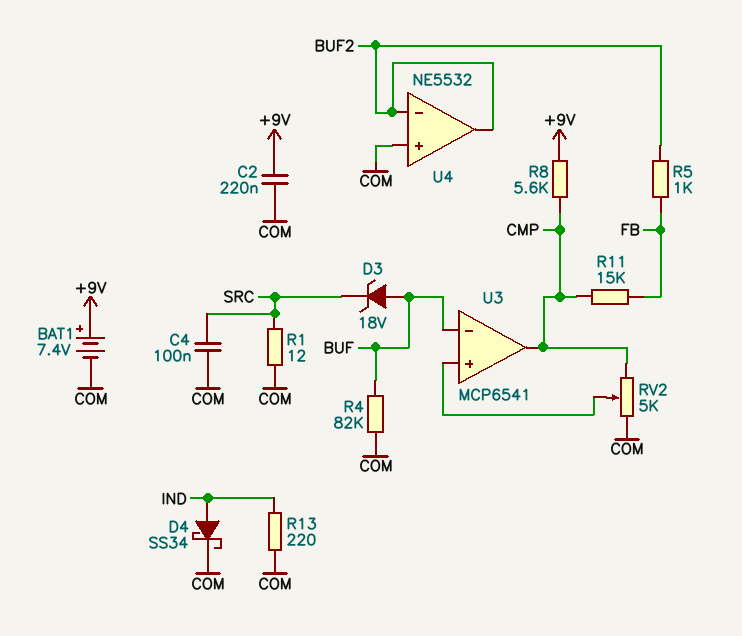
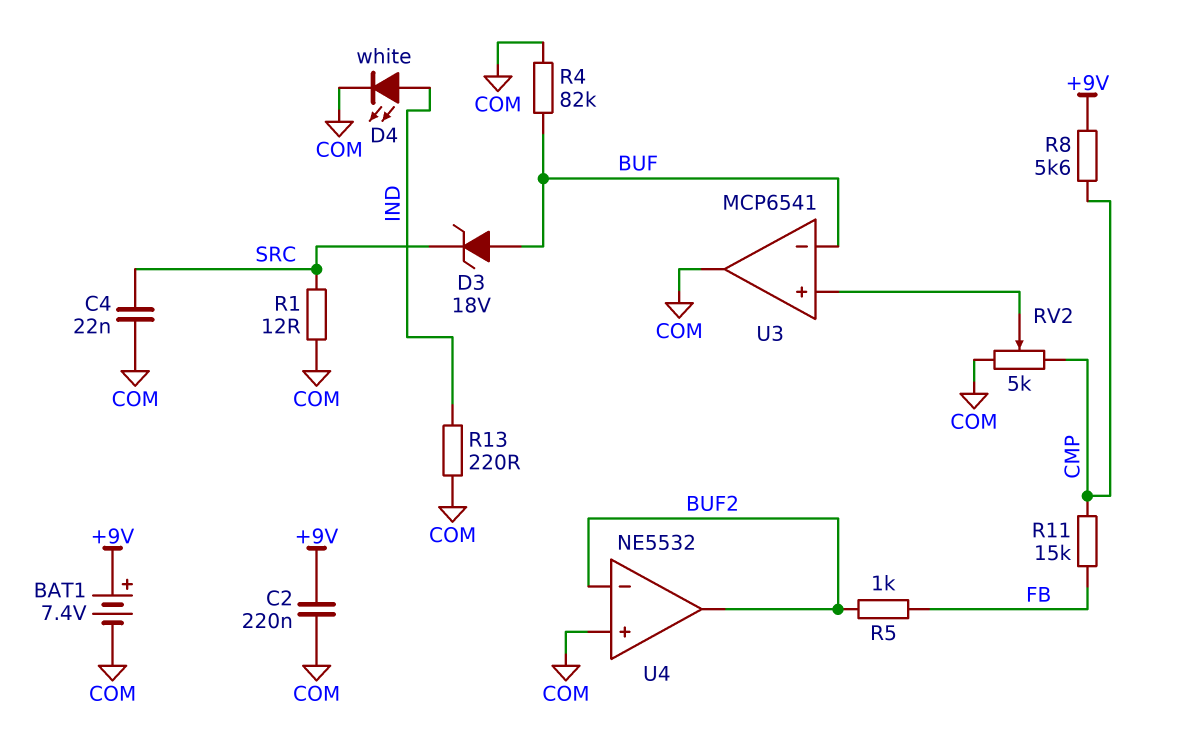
C4: 100nF (COM, SRC) -> 22nF (COM, SRC)
D4: schottky SS34 (A IND, K COM) -> LED white (A IND, K COM)
U3 pin out: CMP -> COM

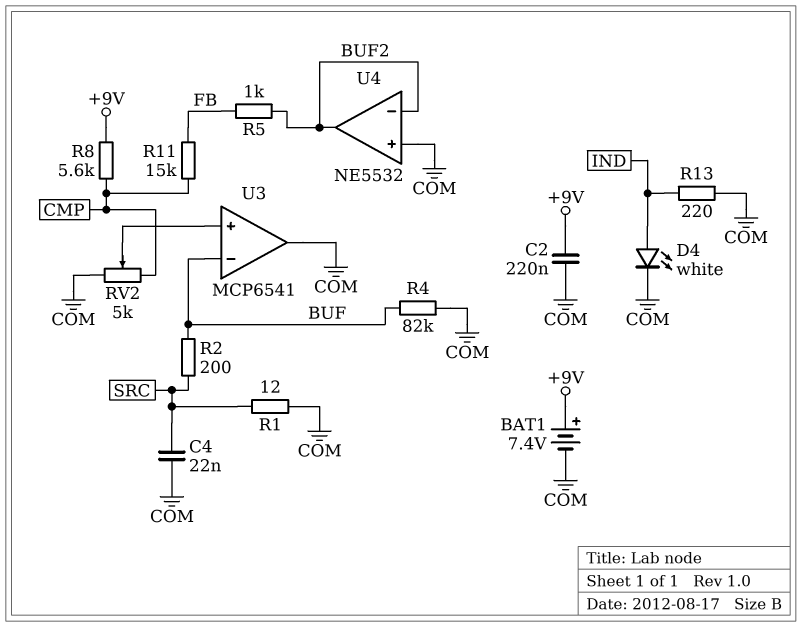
D3: zener 18V (A BUF, K SRC) -> none
R2: none -> 200 (BUF, SRC)

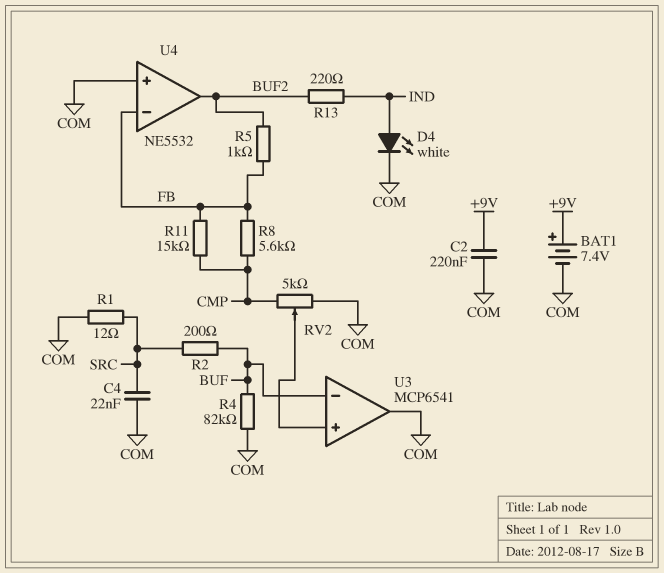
R8: 5.6k (+9V, CMP) -> 5.6k (CMP, FB)
R13: 220 (COM, IND) -> 220 (BUF2, IND)
U4 pin in-: BUF2 -> FB

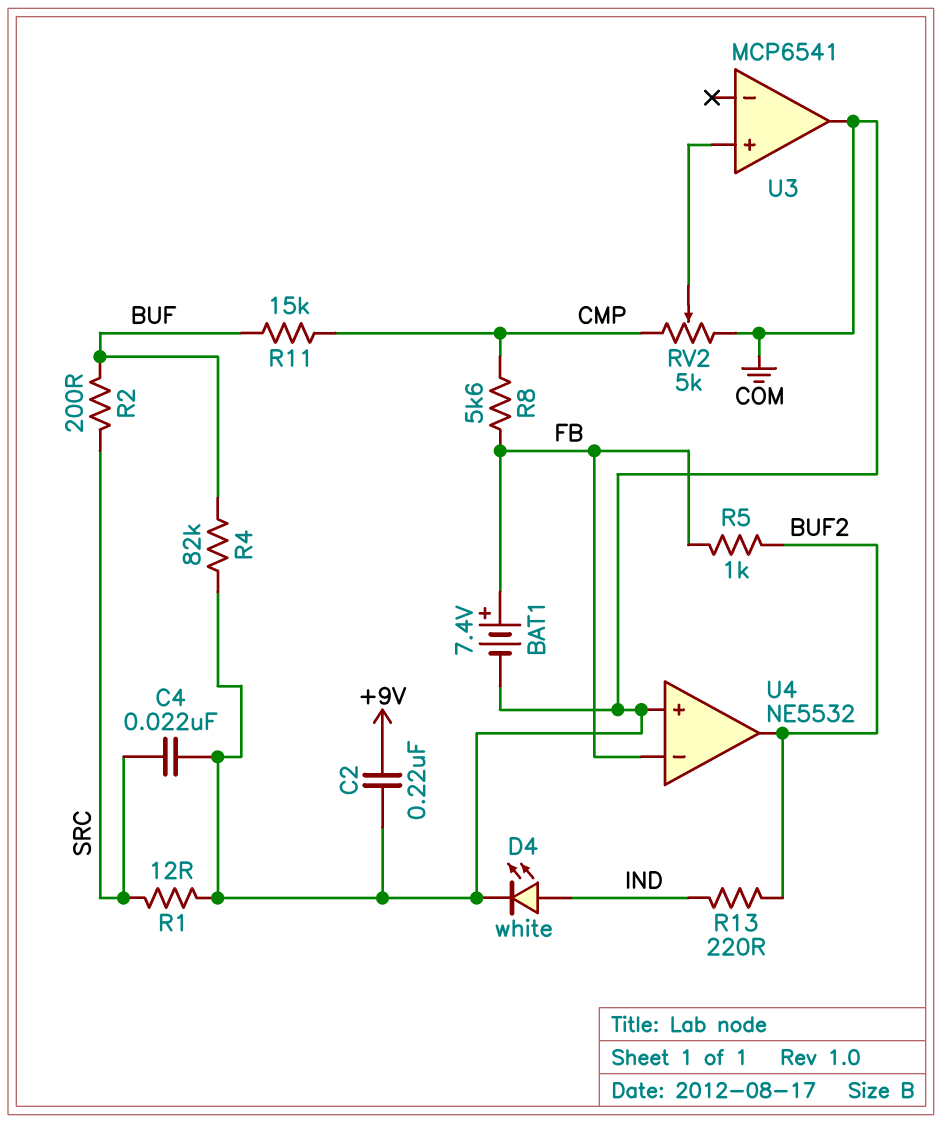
BAT1: 7.4V (plus +9V, minus COM) -> 7.4V (plus FB, minus COM)
R11: 15k (CMP, FB) -> 15k (BUF, CMP)
U3 pin in-: BUF -> none

